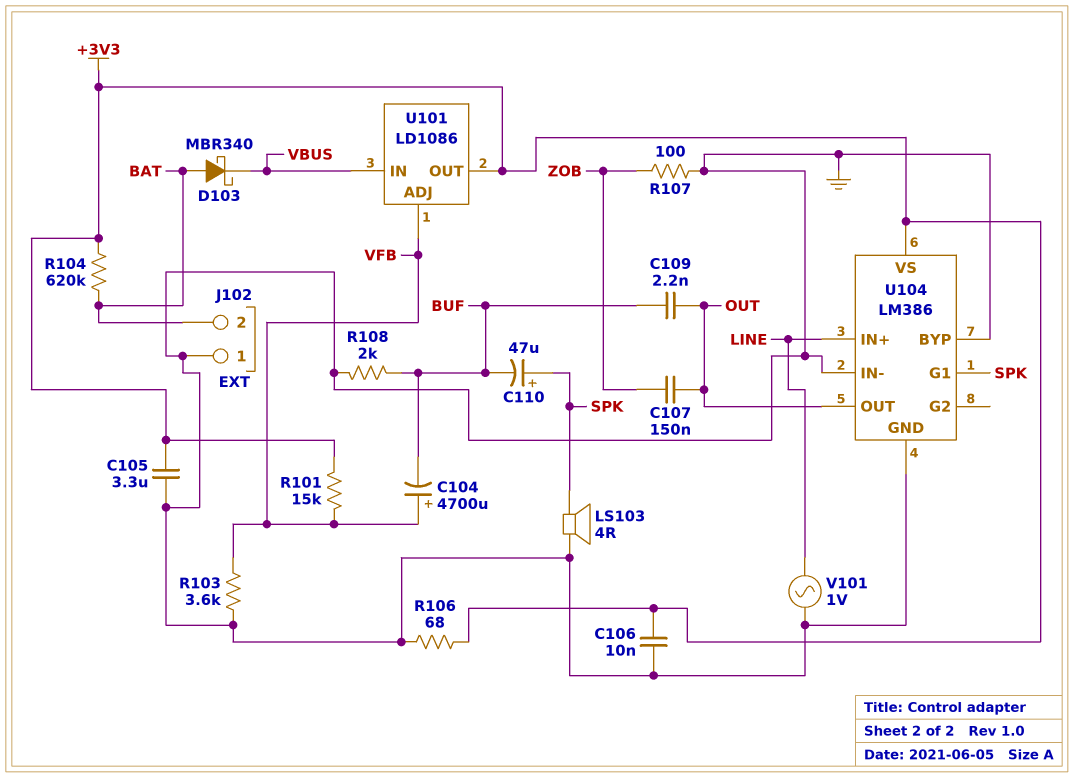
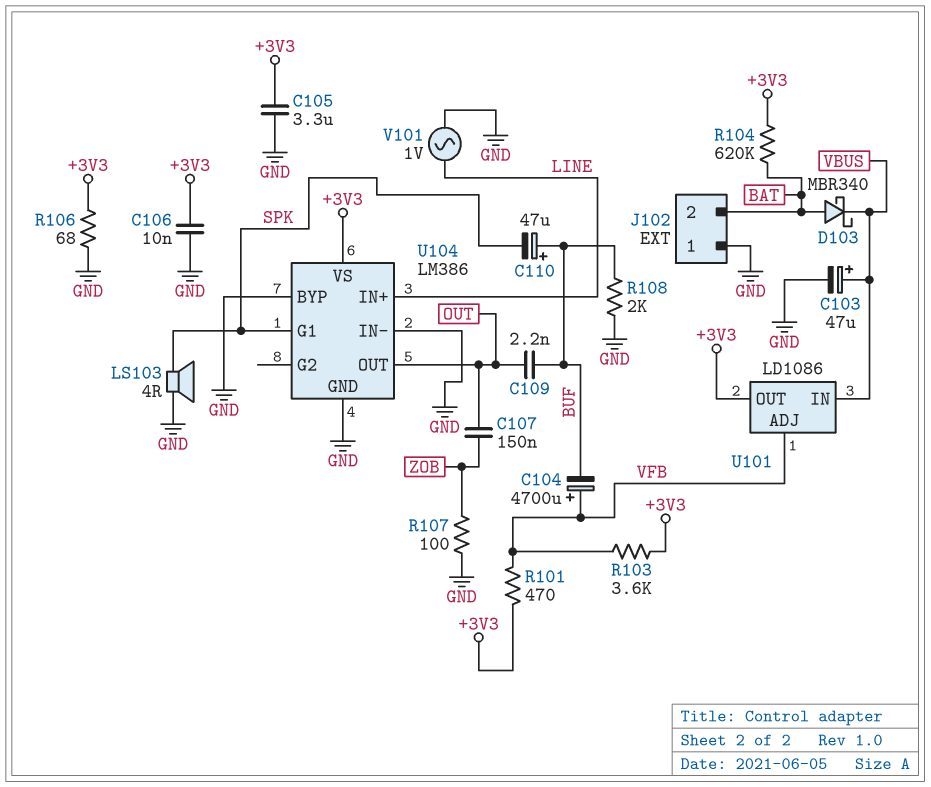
C103: none -> 47uF (plus VBUS, minus GND)
C110: 47uF (plus SPK, minus BUF) -> 47uF (plus BUF, minus SPK)
R101: 15k (+3V3, VFB) -> 470 (+3V3, VFB)
R103: 3.6k (GND, VFB) -> 3.6k (+3V3, VFB)

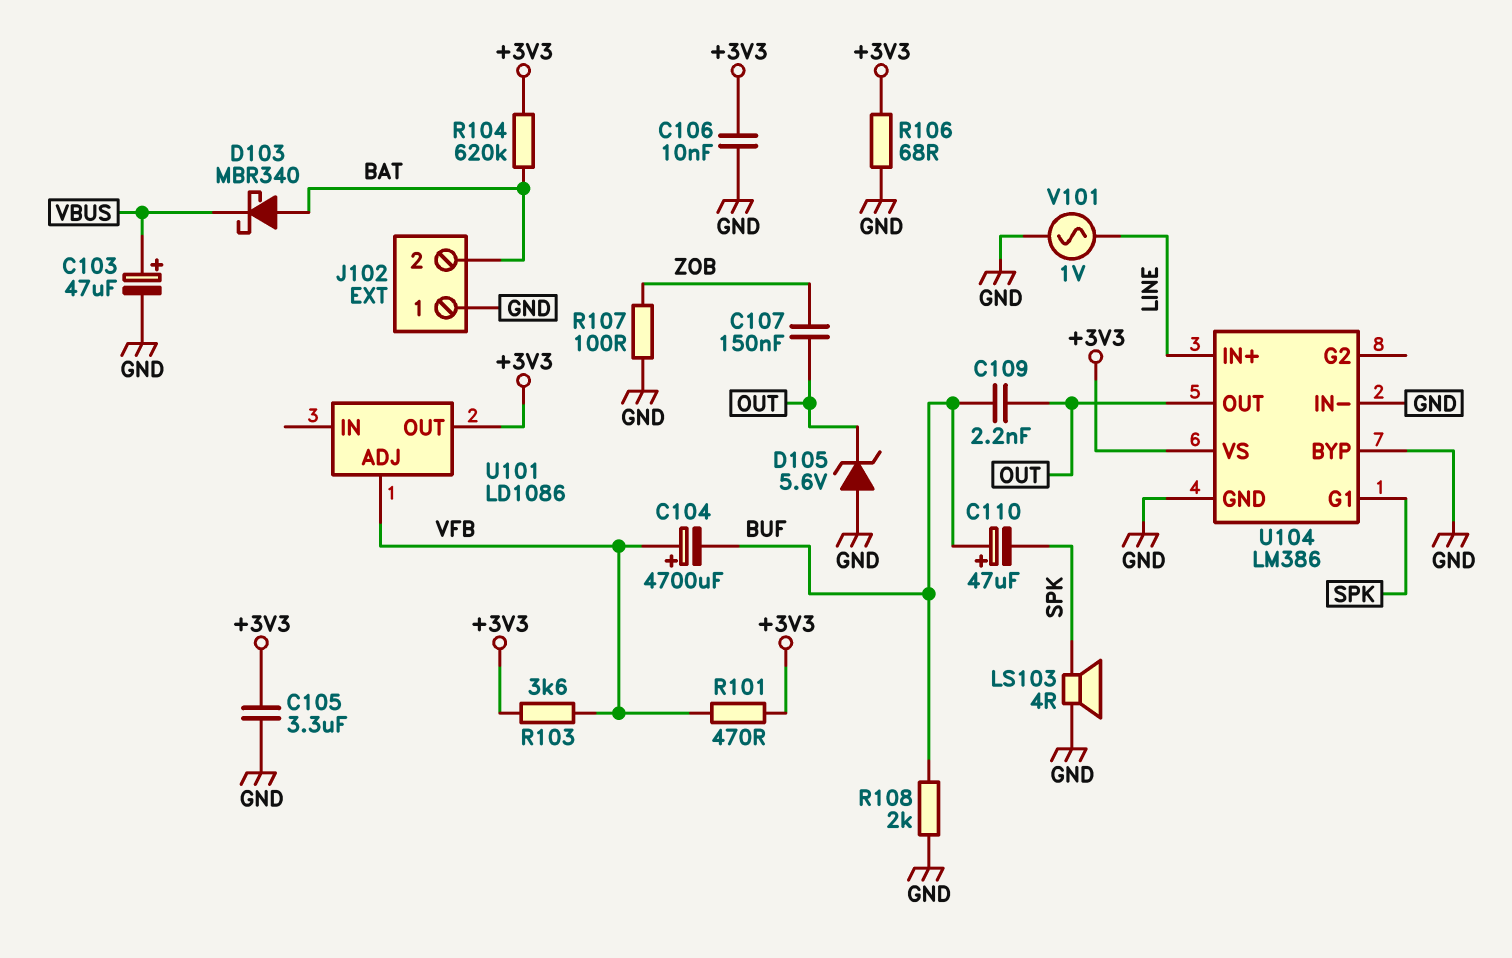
D105: none -> zener 5.6V (A GND, K OUT)
U101 pin IN: VBUS -> none

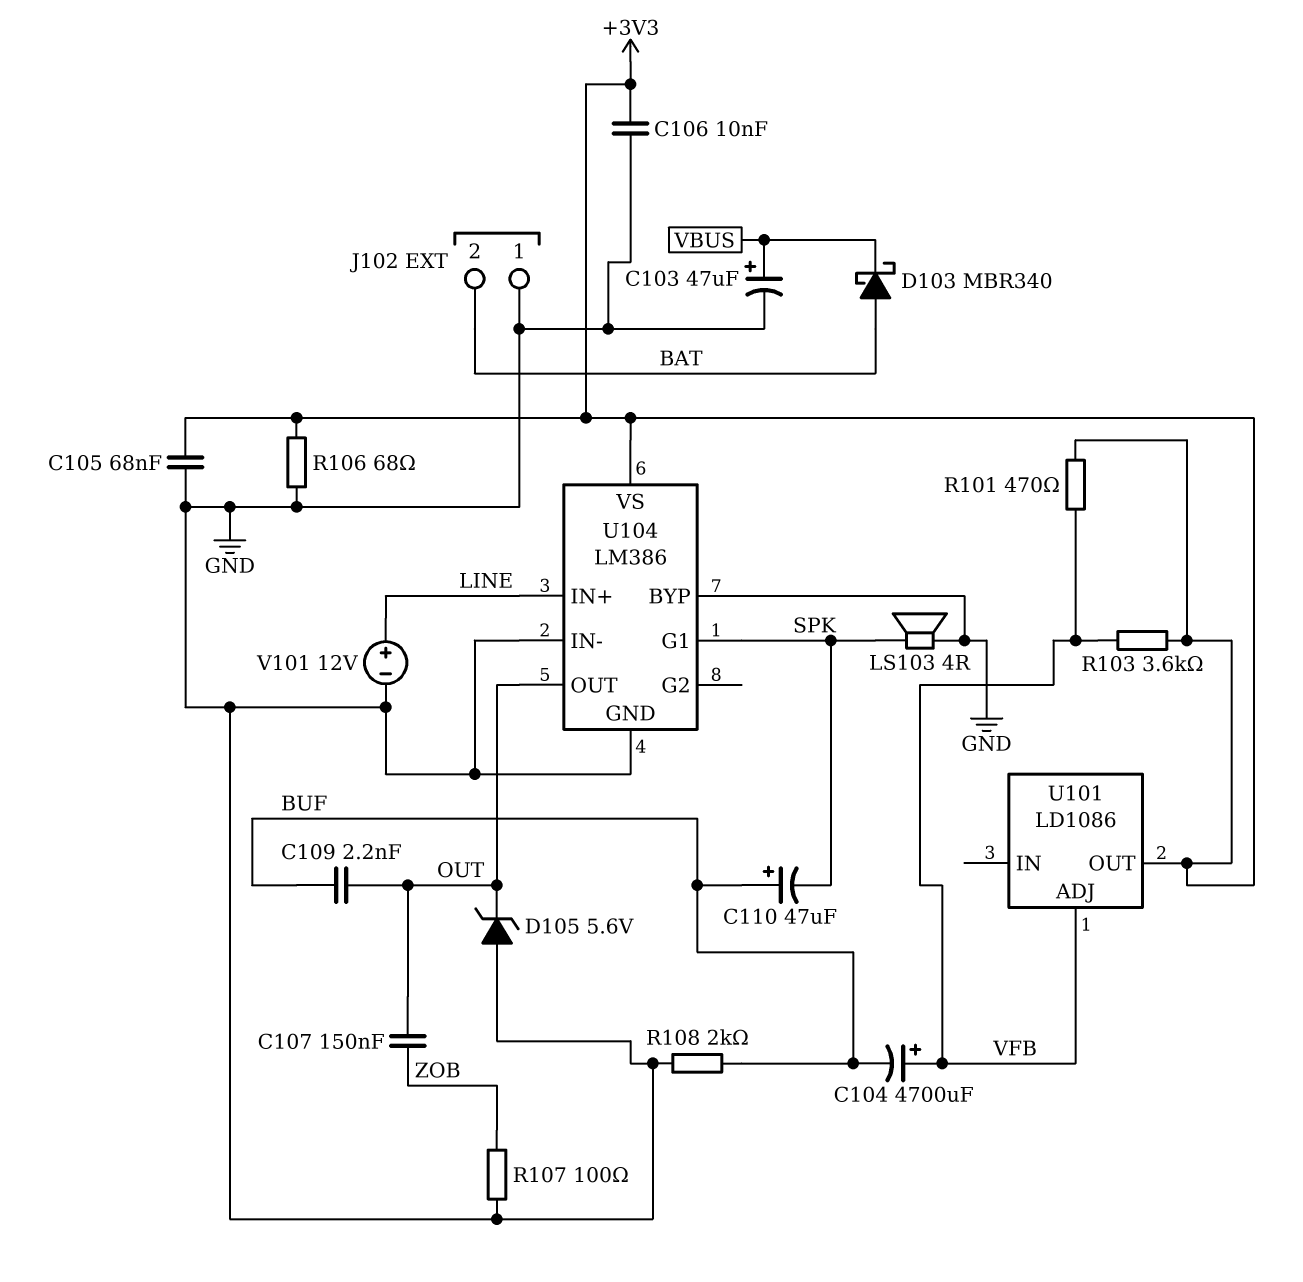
C105: 3.3uF (+3V3, GND) -> 68nF (+3V3, GND)
R104: 620k (+3V3, BAT) -> none
V101: AC 1V (GND, LINE) -> 12V (plus LINE, minus GND)

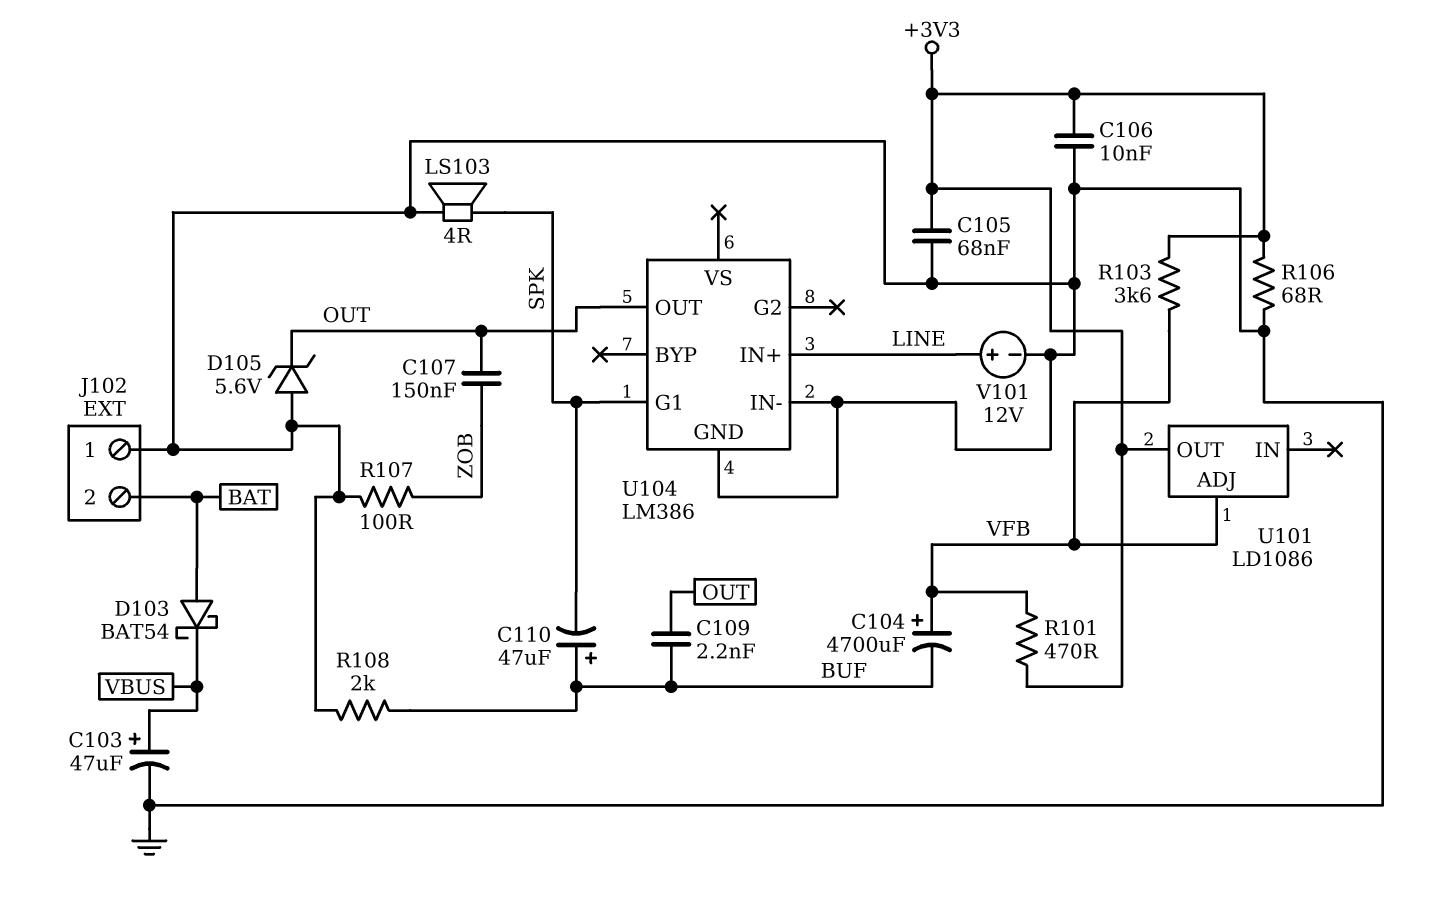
D103: schottky MBR340 (A BAT, K VBUS) -> schottky BAT54 (A BAT, K VBUS)
U104 pin BYP: GND -> none
U104 pin VS: +3V3 -> none

